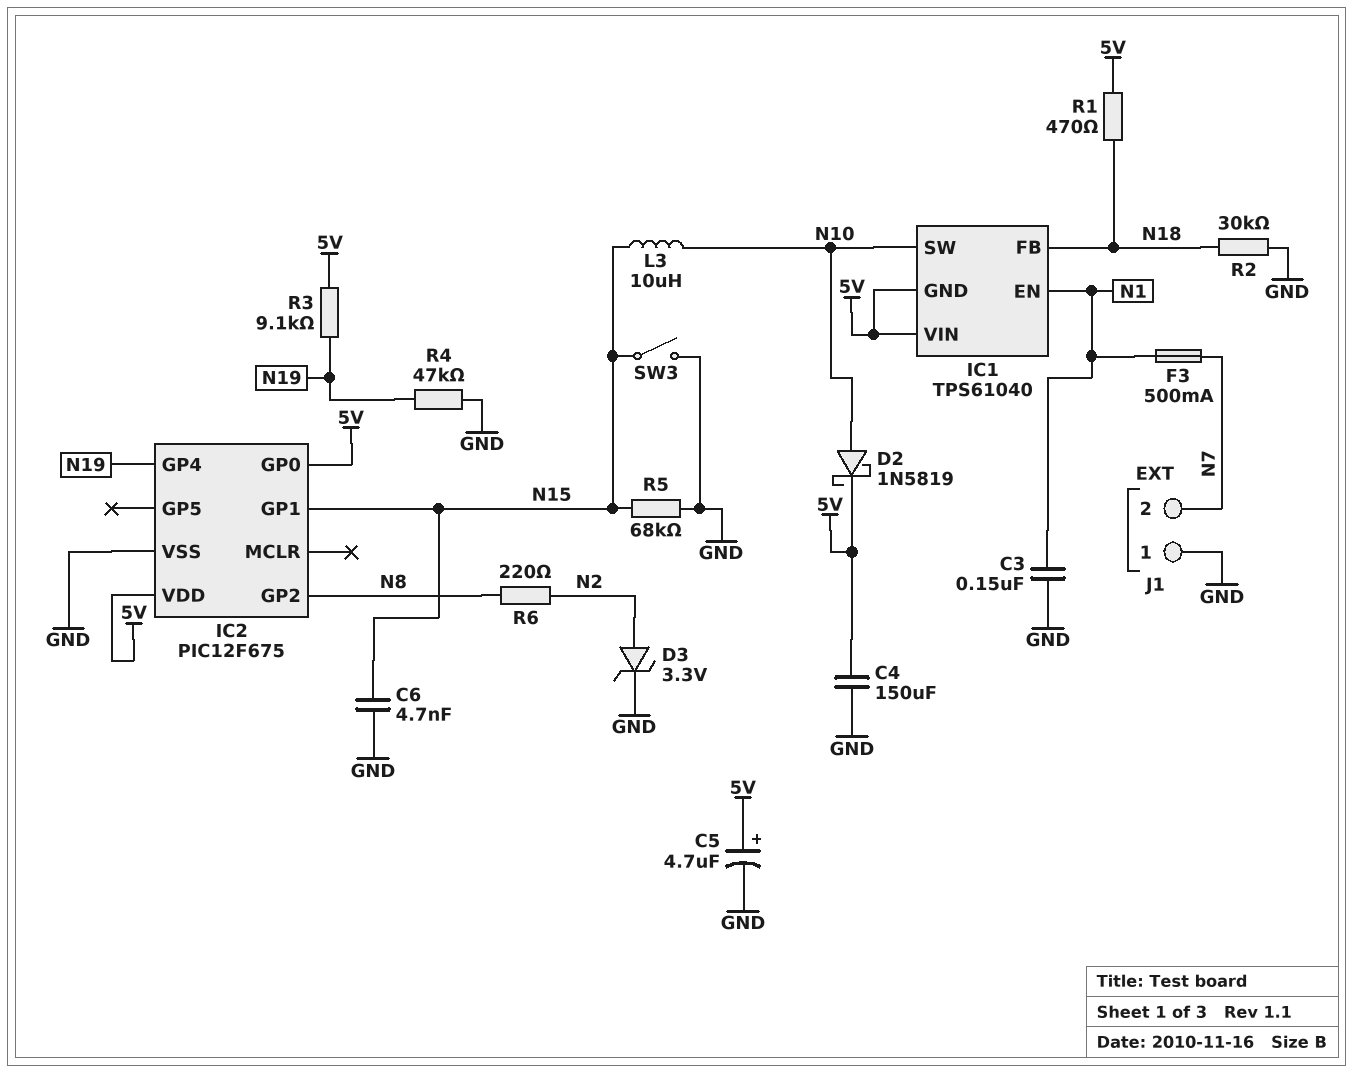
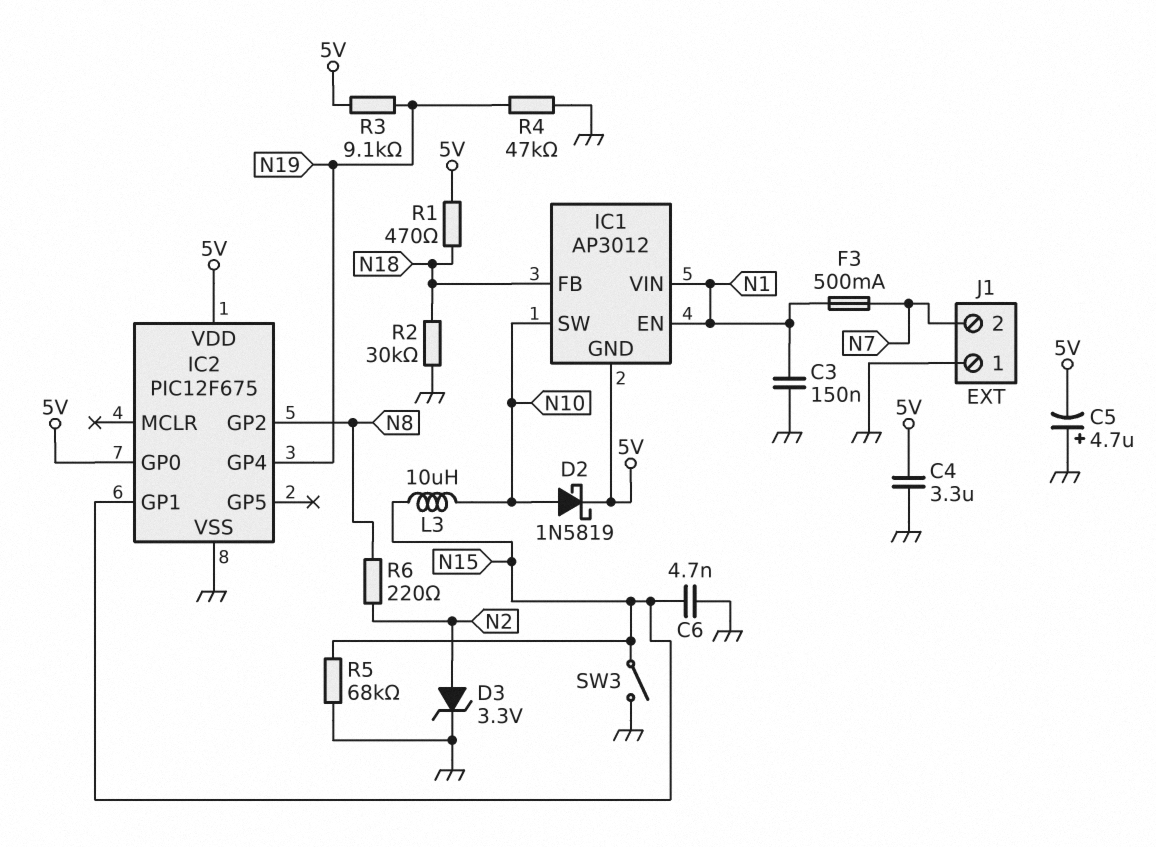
C4: 150uF (5V, GND) -> 3.3uF (5V, GND)
C5: 4.7uF (plus 5V, minus GND) -> 4.7uF (plus GND, minus 5V)
IC1: TPS61040 -> AP3012
IC1 pin VIN: 5V -> N1

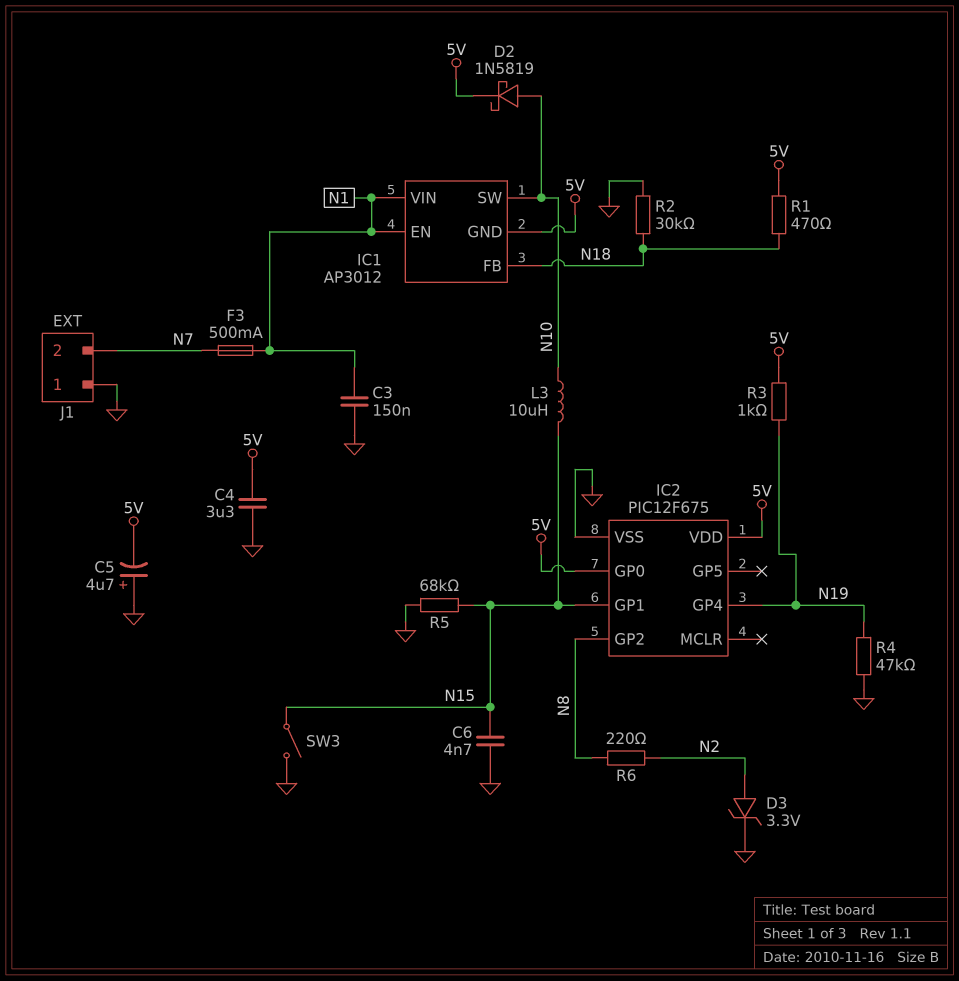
R3: 9.1k (5V, N19) -> 1k (5V, N19)

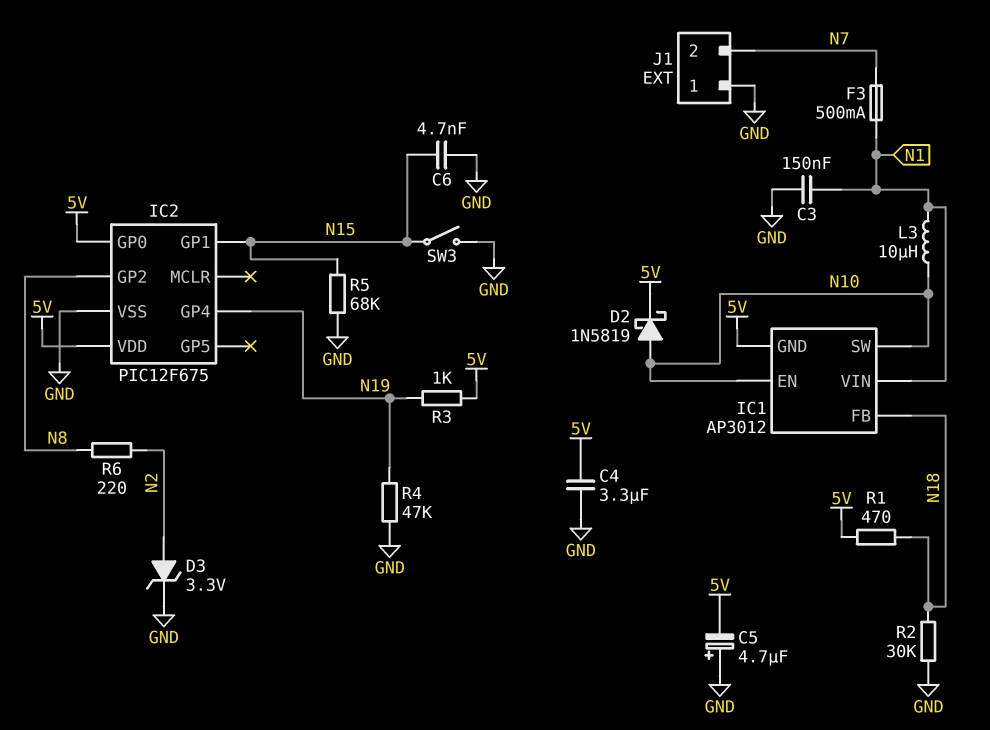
IC1 pin EN: N1 -> N10
L3: 10uH (N10, N15) -> 10uH (N1, N10)

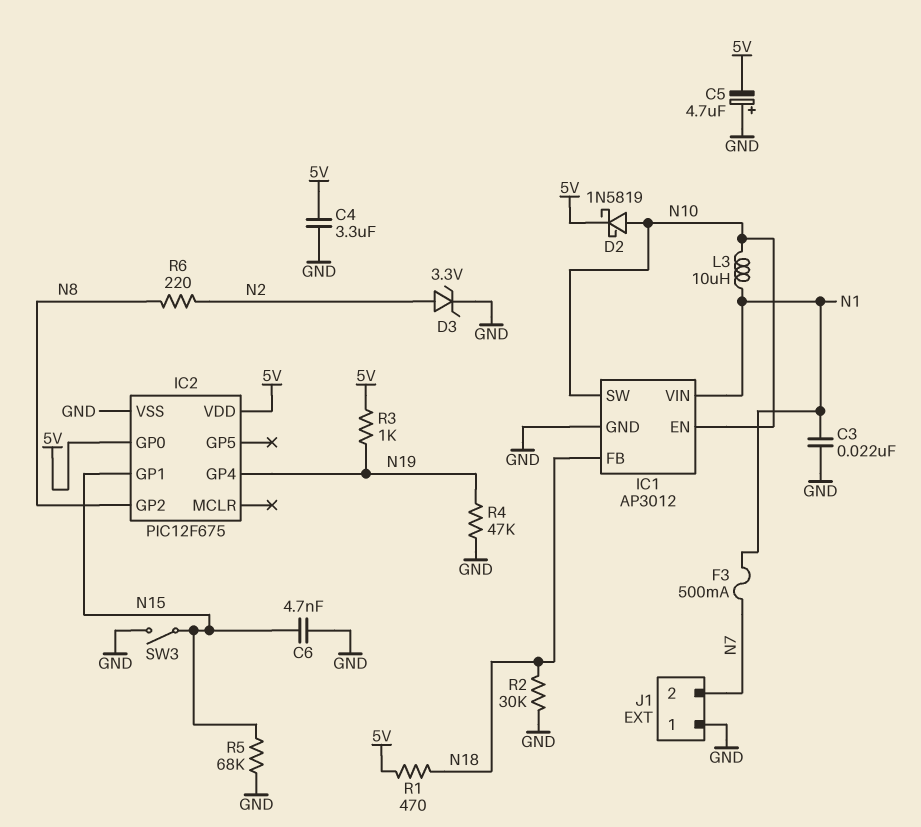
C3: 150nF (GND, N1) -> 22nF (GND, N1)
IC1 pin GND: 5V -> GND

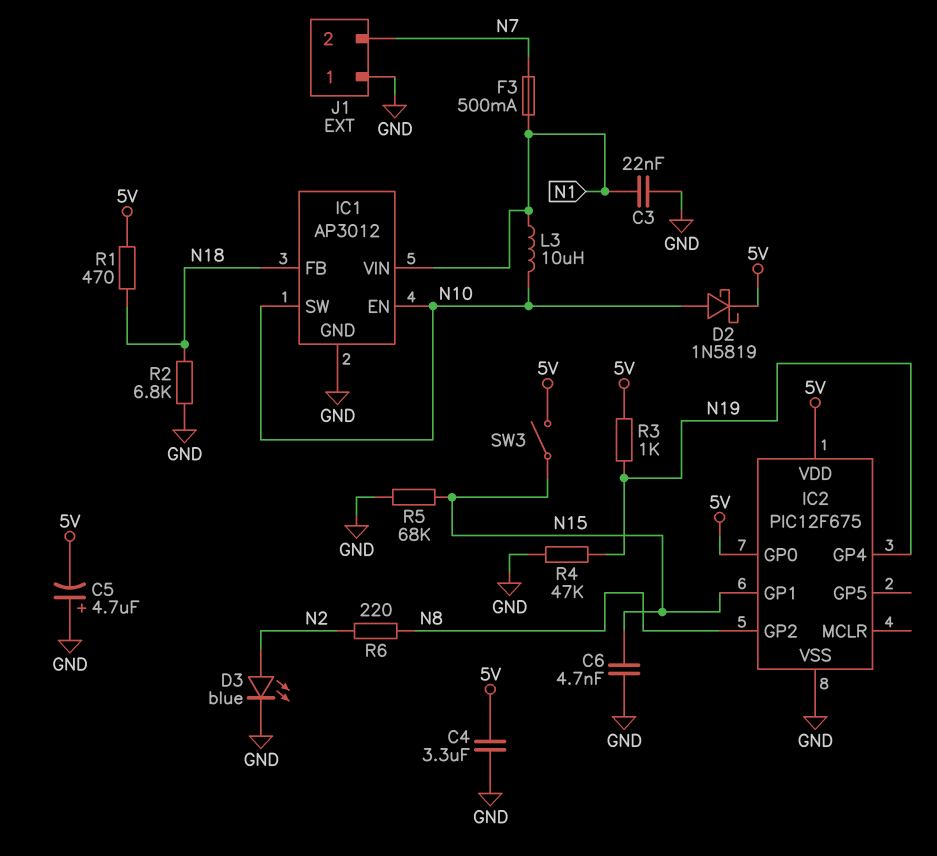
D3: zener 3.3V (A N2, K GND) -> LED blue (A N2, K GND)
R2: 30k (GND, N18) -> 6.8k (GND, N18)
SW3: switch (GND, N15) -> switch (5V, N15)

